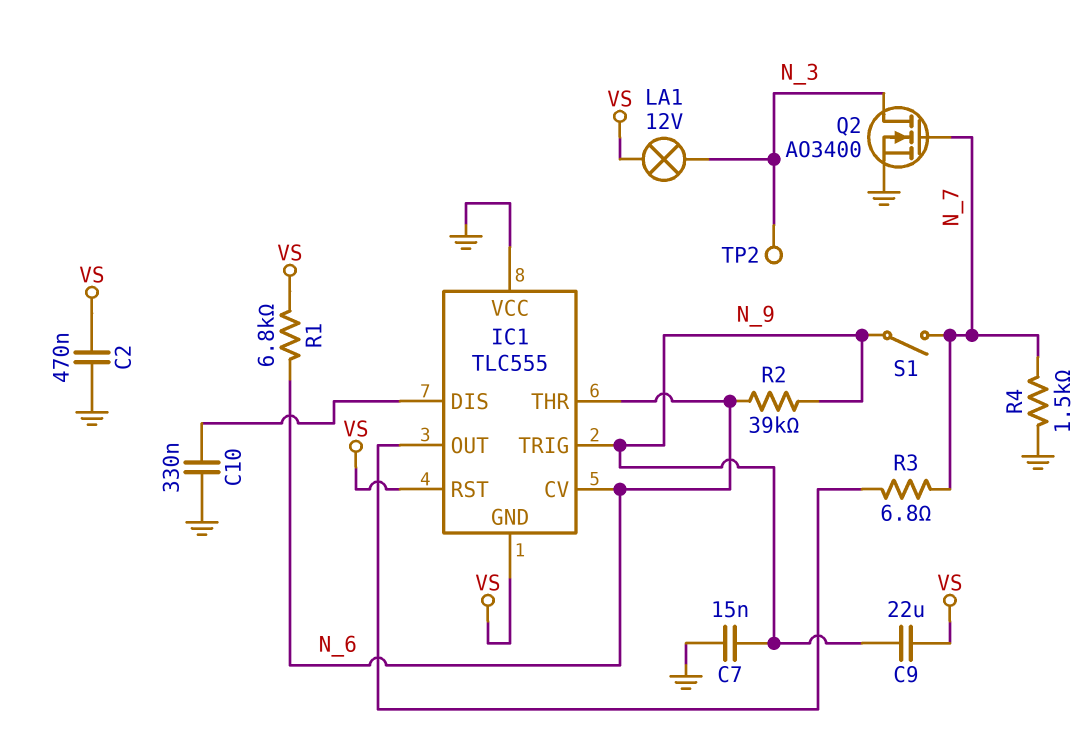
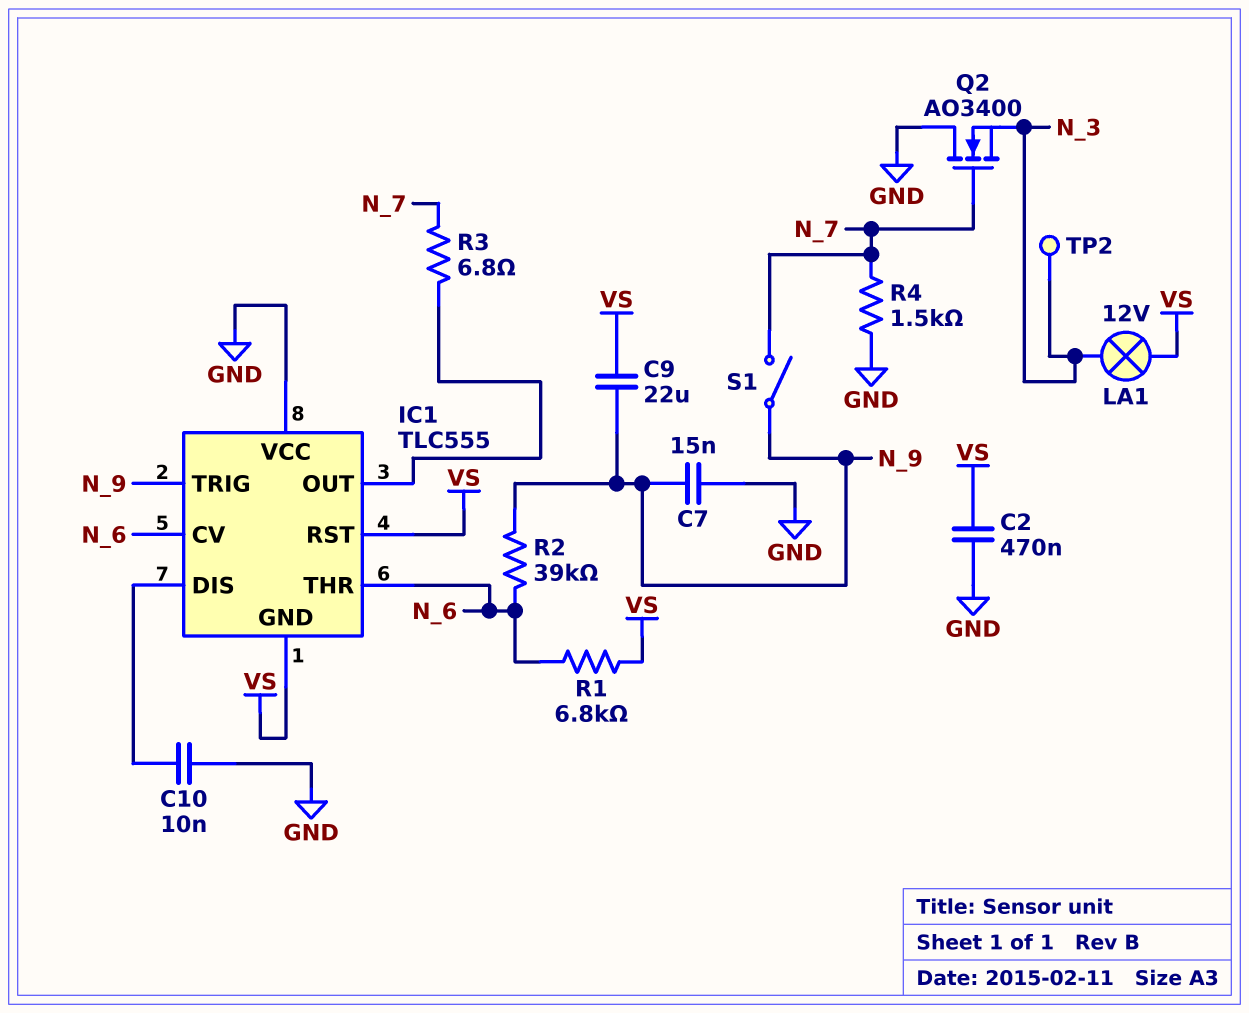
C10: 330nF (GND, IC1/DIS) -> 10nF (GND, IC1/DIS)
Q2: NMOS AO3400 (G N_7, D N_3, S GND) -> NMOS AO3400 (G N_7, D GND, S N_3)

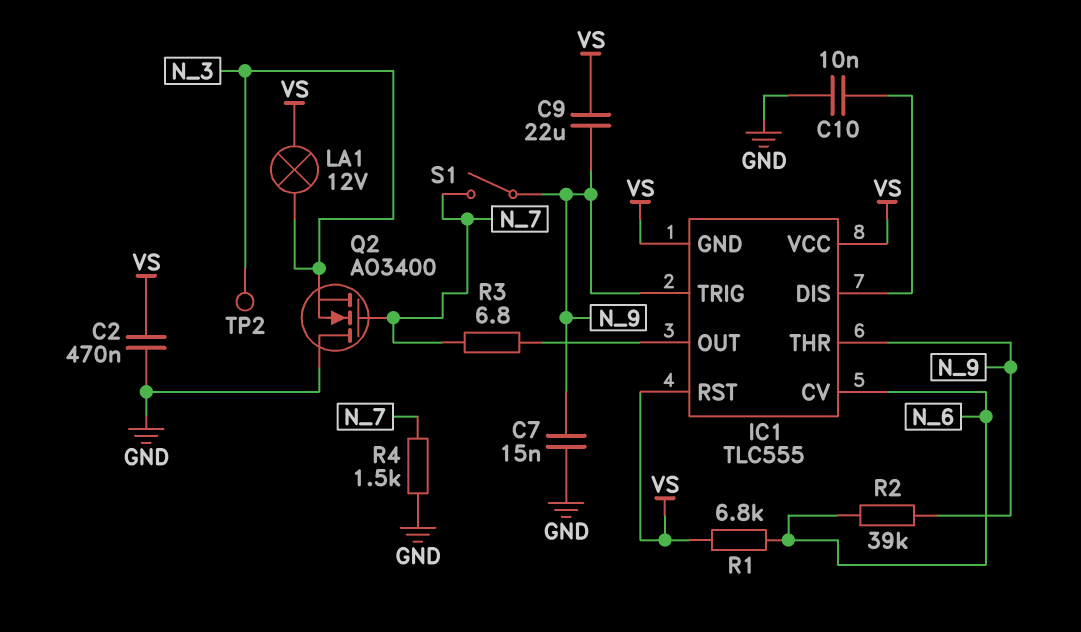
IC1 pin THR: N_6 -> N_9
IC1 pin VCC: GND -> VS

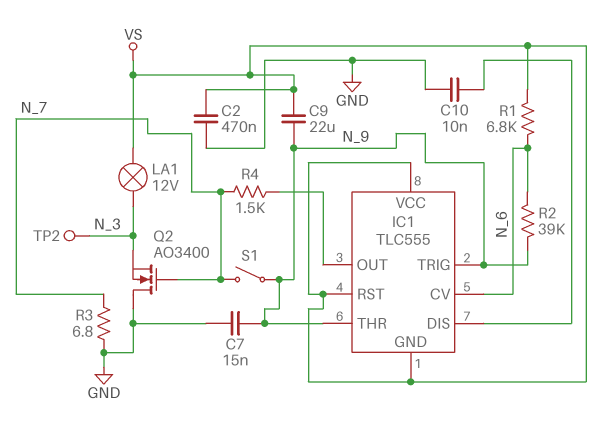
R3: 6.8 (IC1/OUT, N_7) -> 6.8 (GND, N_7)
R4: 1.5k (GND, N_7) -> 1.5k (IC1/OUT, N_7)

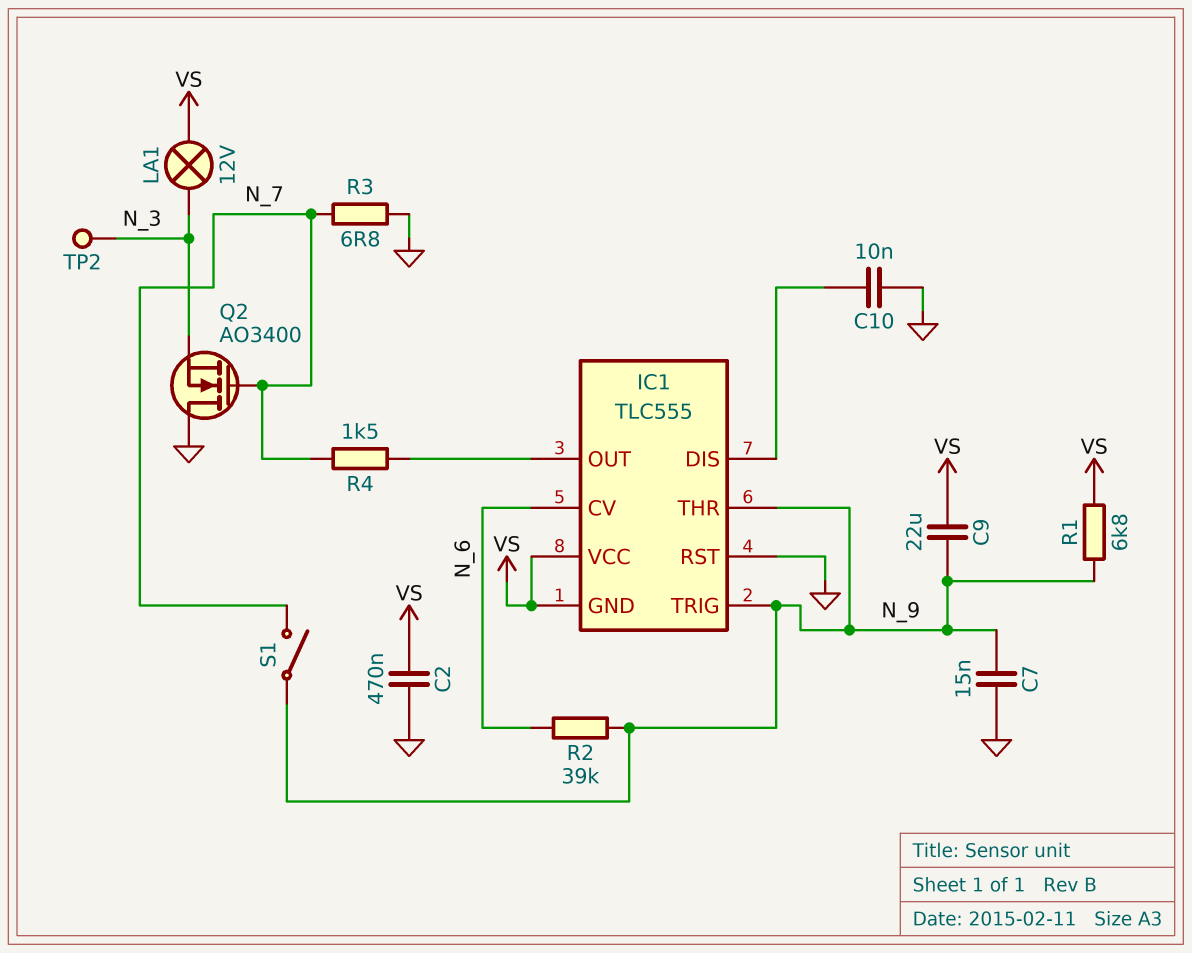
IC1 pin RST: VS -> GND
R1: 6.8k (N_6, VS) -> 6.8k (N_9, VS)

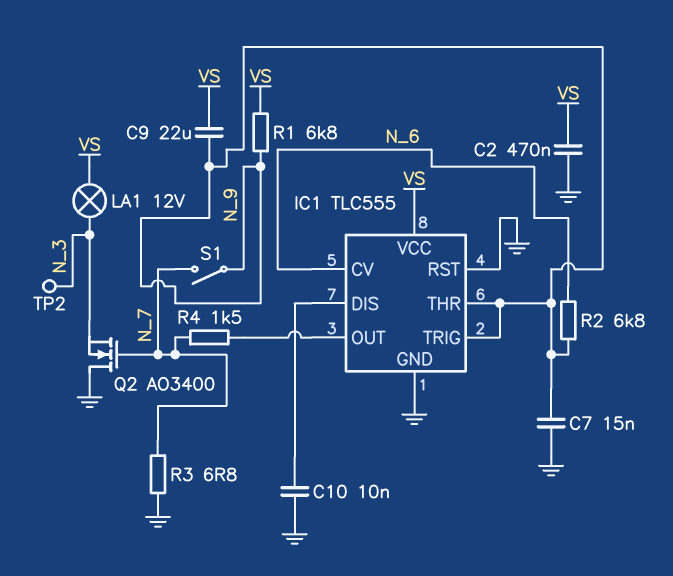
IC1 pin GND: VS -> GND
R2: 39k (N_6, N_9) -> 6.8k (N_6, N_9)

